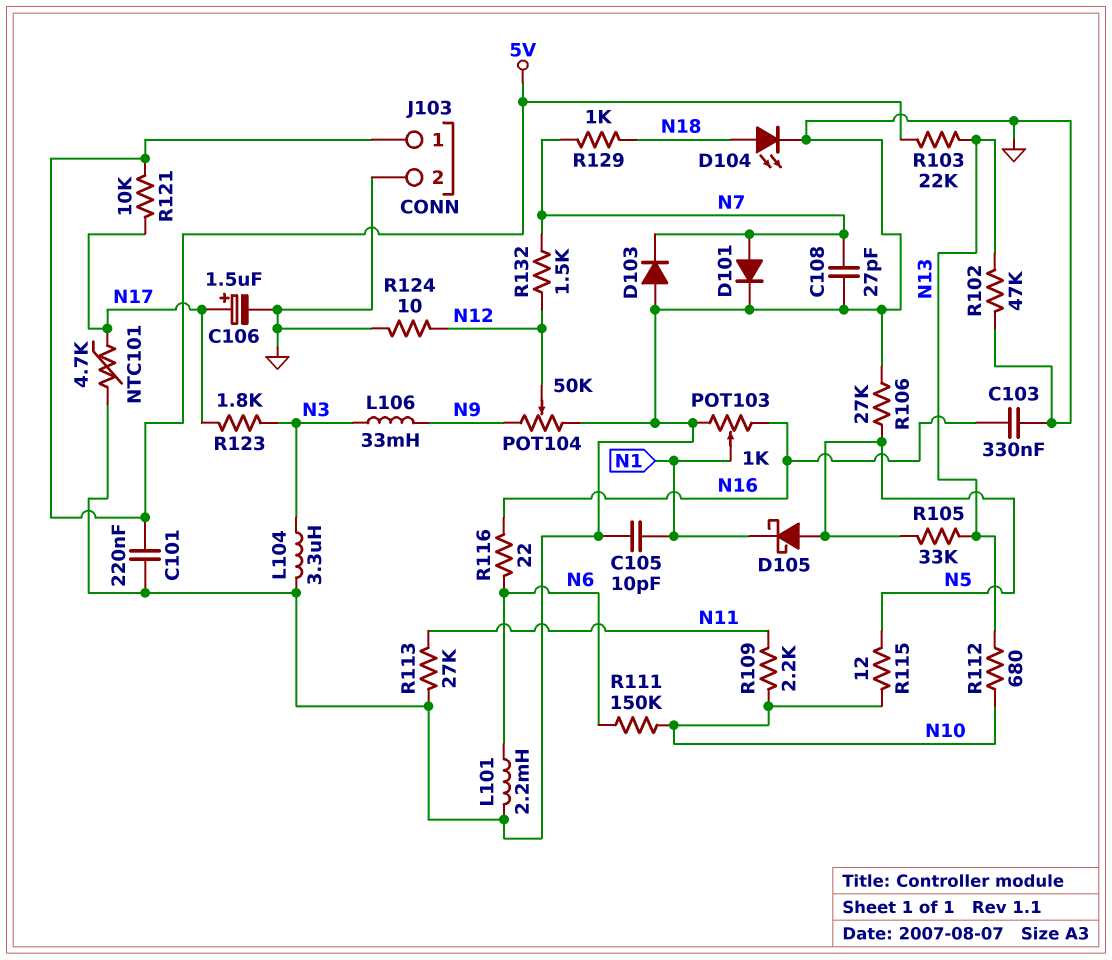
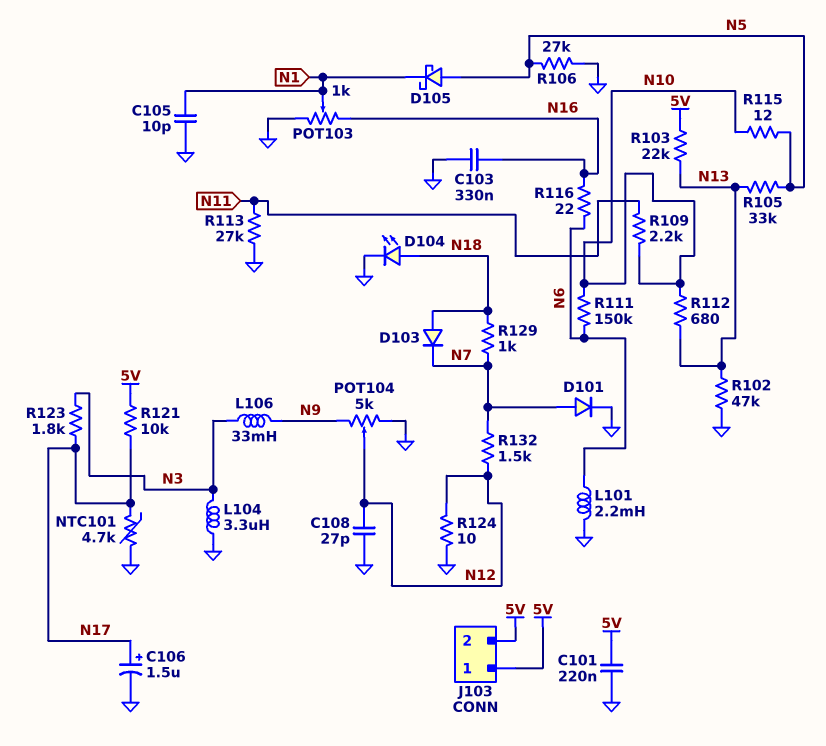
C108: 27pF (GND, N7) -> 27pF (GND, N12)
D103: diode (A GND, K N7) -> diode (A N18, K N7)
J103 pin 2: GND -> 5V
POT104: 50k (GND, N9, wiper N12) -> 5k (GND, N9, wiper N12)

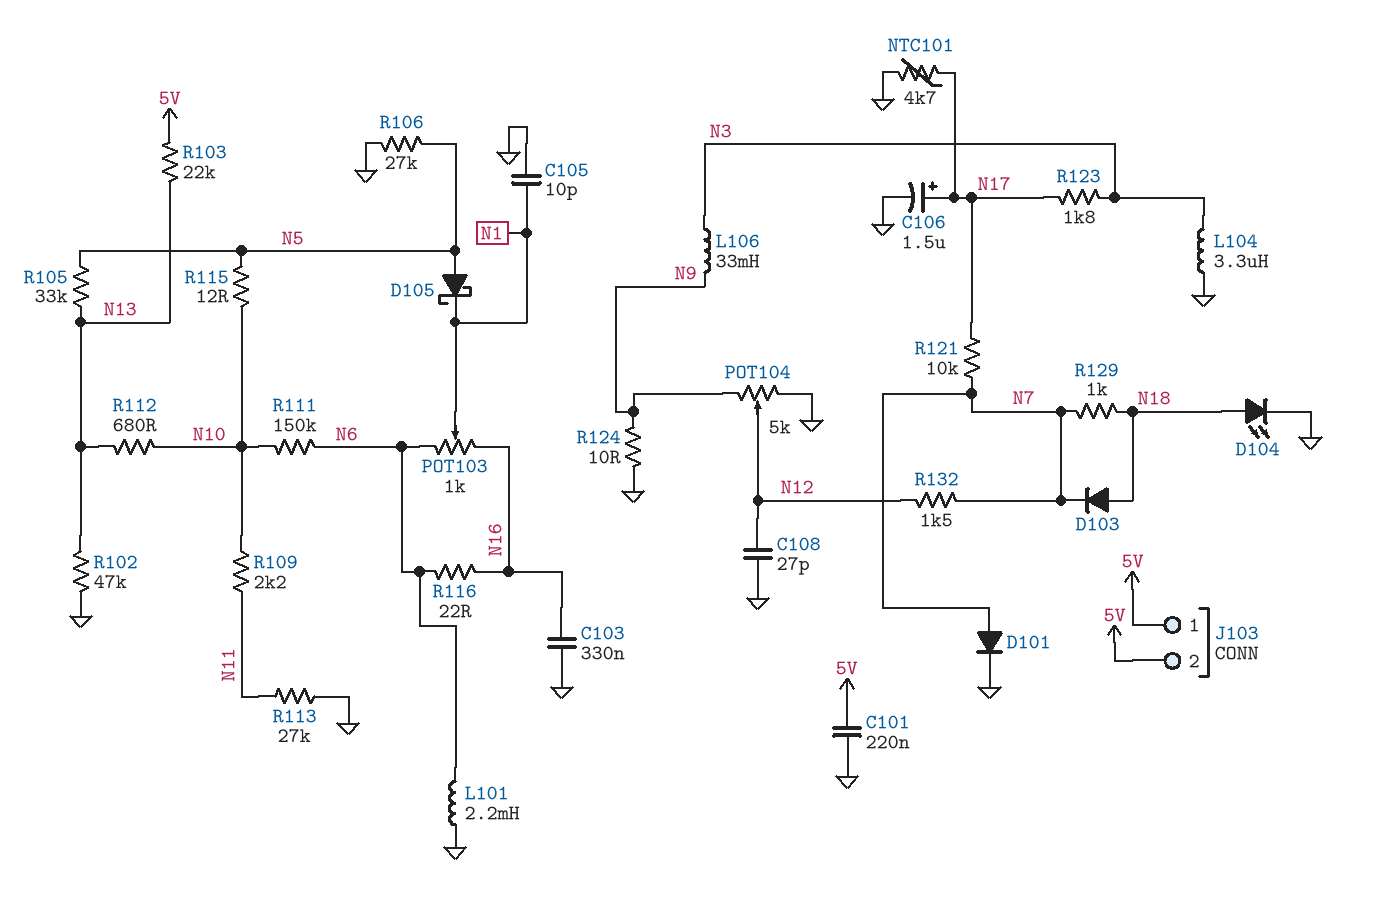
POT103: 1k (GND, N16, wiper N1) -> 1k (N6, N16, wiper N1)
R121: 10k (5V, N17) -> 10k (N7, N17)
R124: 10 (GND, N12) -> 10 (GND, N9)

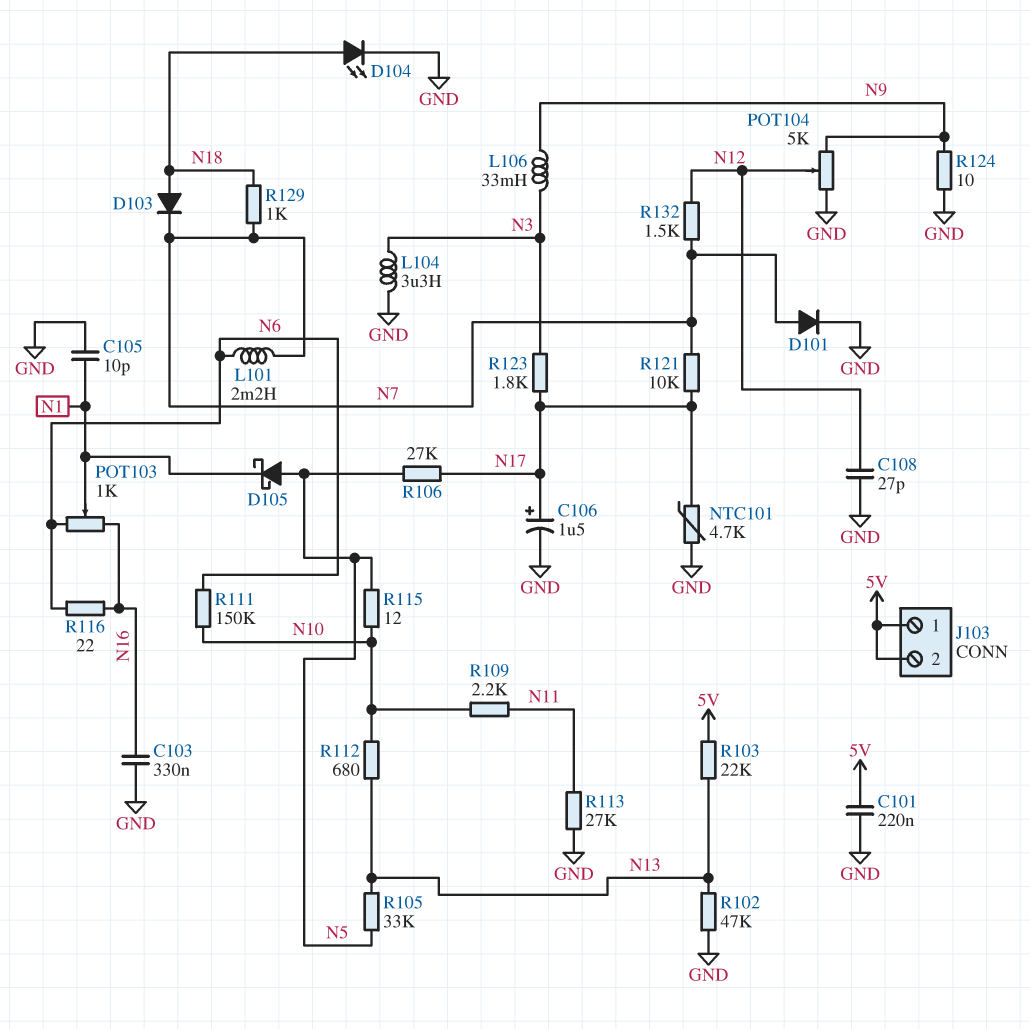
L101: 2.2mH (GND, N6) -> 2.2mH (N6, N7)
R106: 27k (GND, N5) -> 27k (N5, N17)

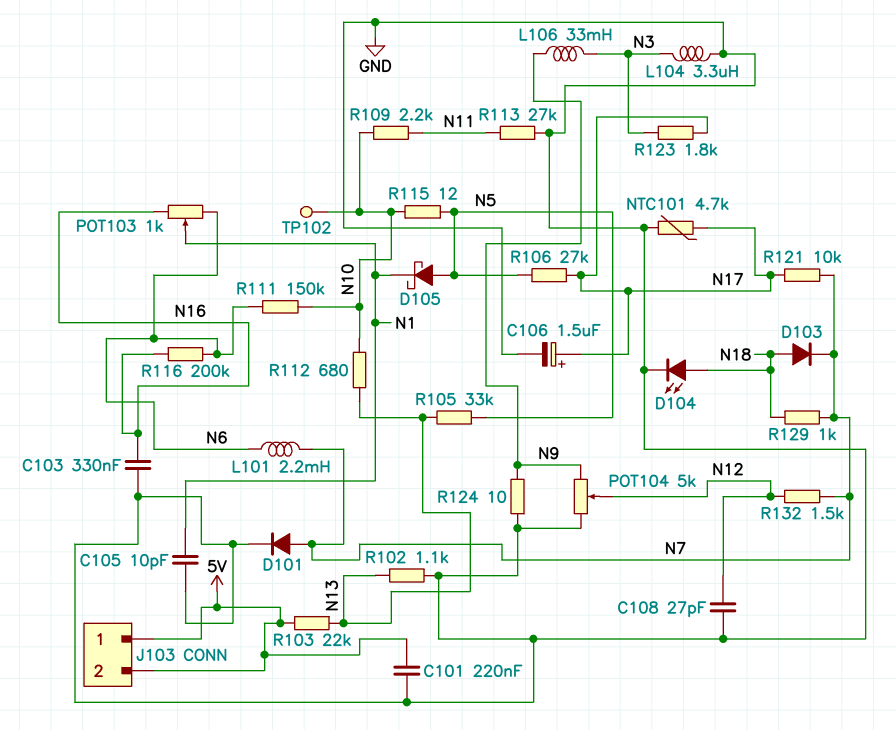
R102: 47k (GND, N13) -> 1.1k (GND, N13)
R116: 22 (N6, N16) -> 200k (N6, N16)
TP102: none -> test point (N10)

